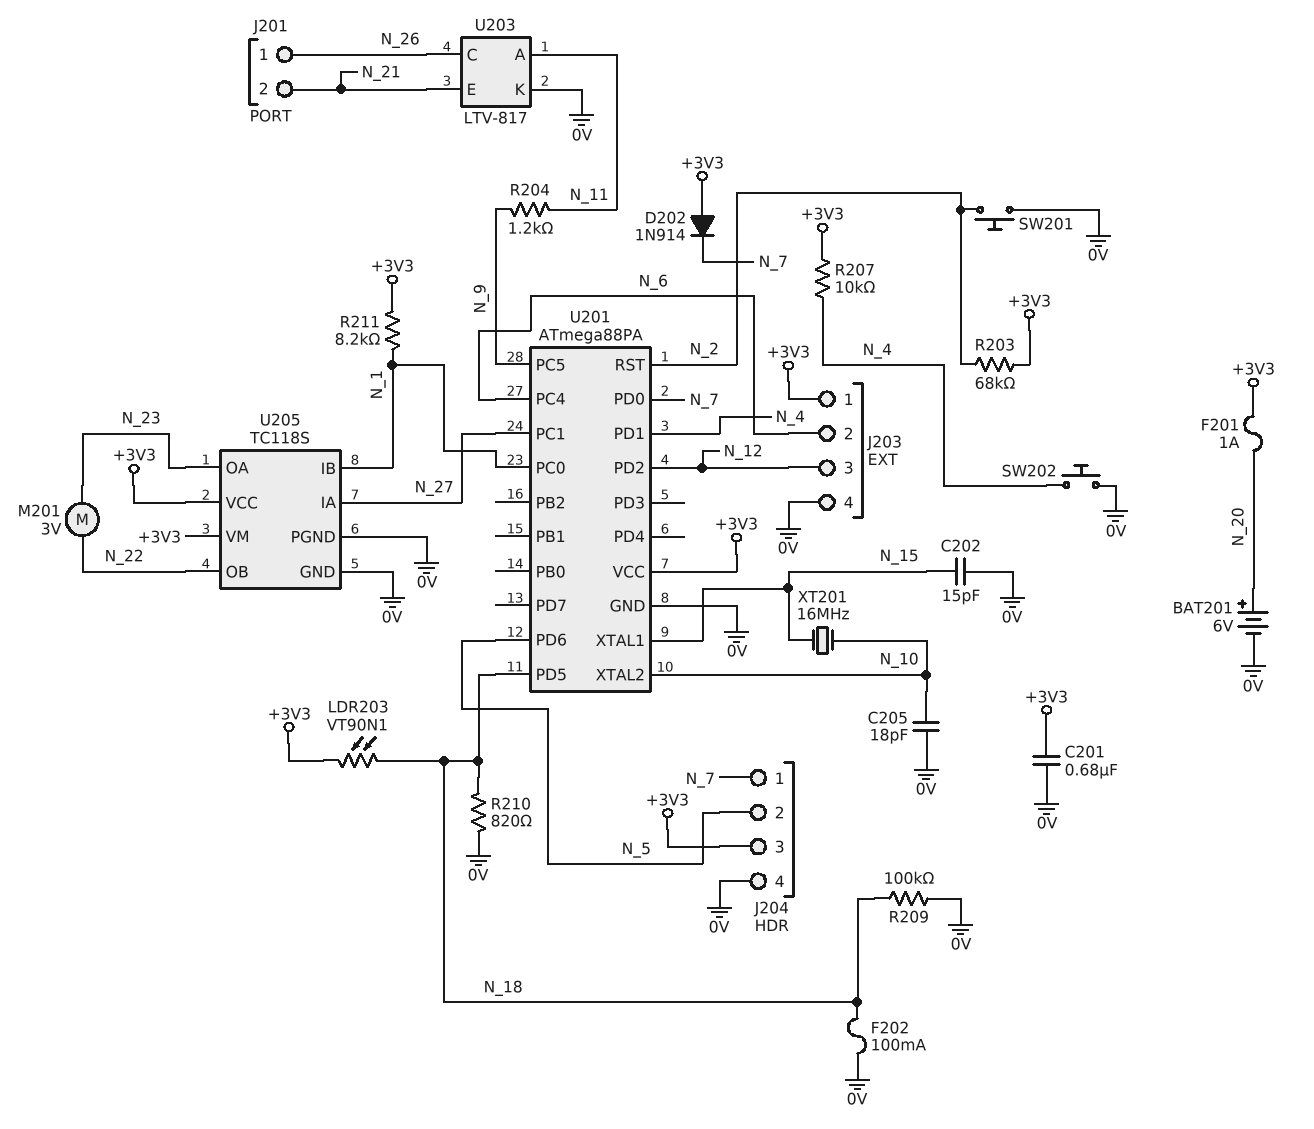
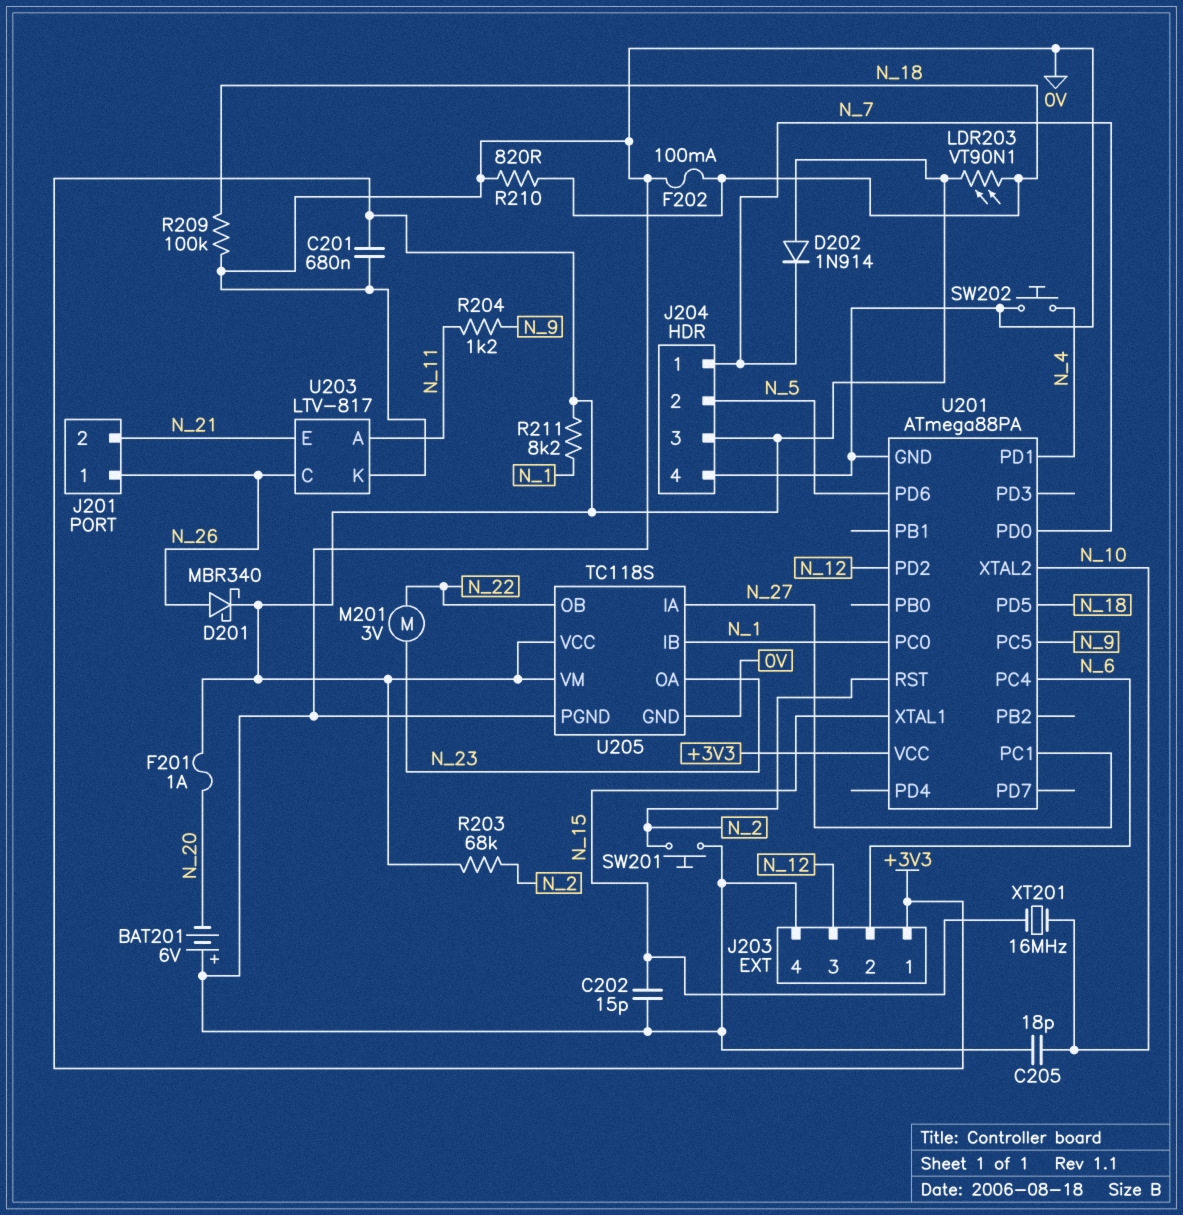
BAT201: 6V (plus N_20, minus 0V) -> 6V (plus 0V, minus N_20)
D201: none -> schottky MBR340 (A N_26, K +3V3)
R207: 10k (+3V3, N_4) -> none

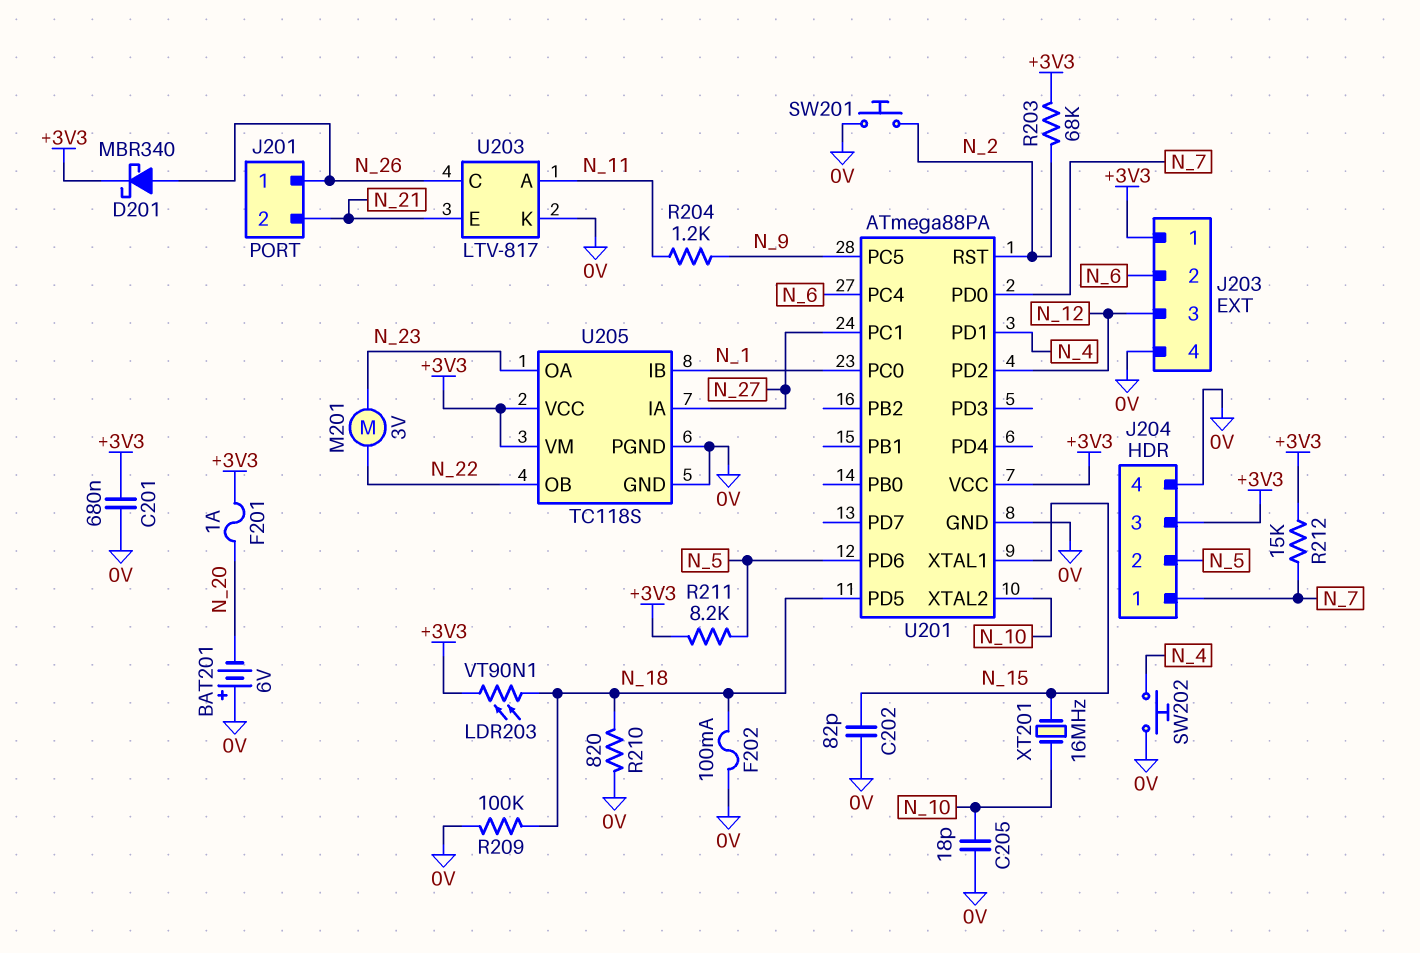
C202: 15pF (0V, N_15) -> 82pF (0V, N_15)
D202: diode 1N914 (A +3V3, K N_7) -> none
R211: 8.2k (+3V3, N_1) -> 8.2k (+3V3, N_5)
R212: none -> 15k (+3V3, N_7)

